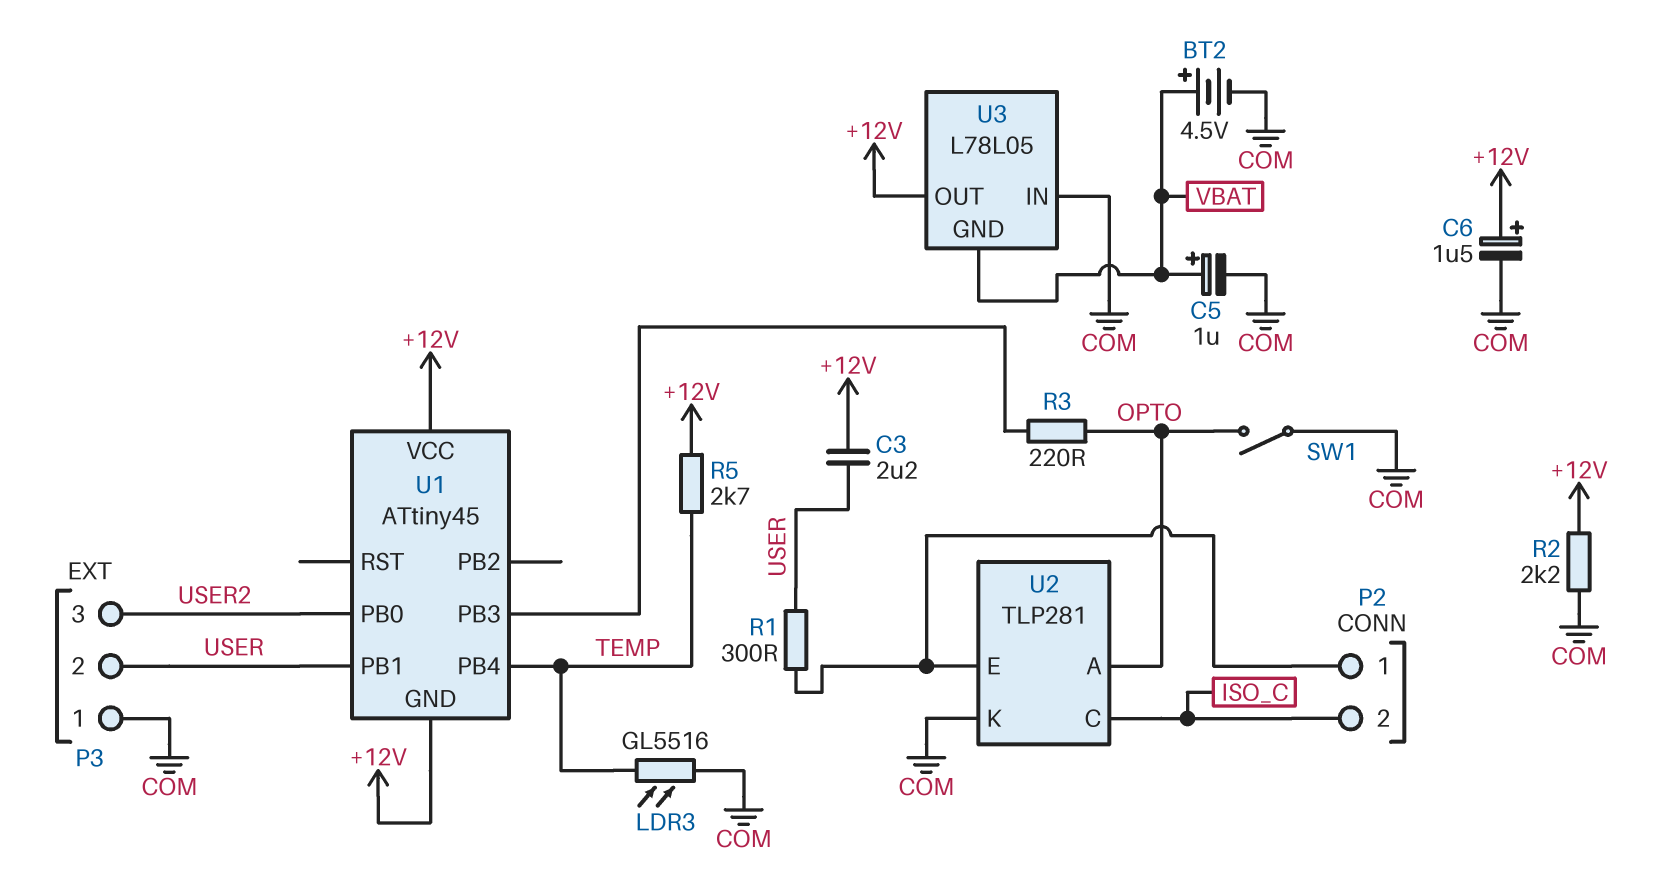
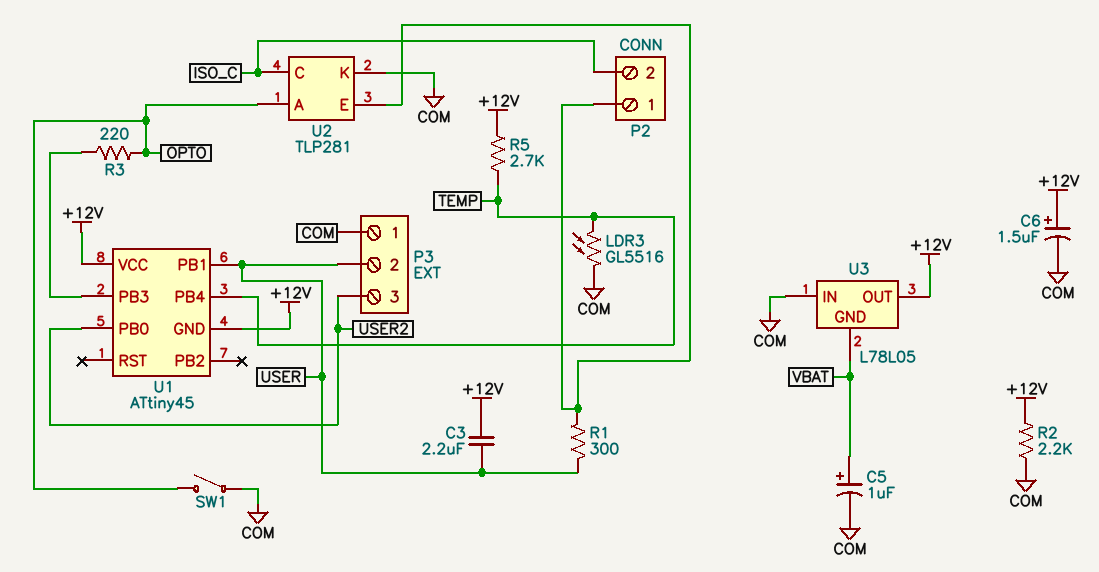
BT2: 4.5V (plus VBAT, minus COM) -> none

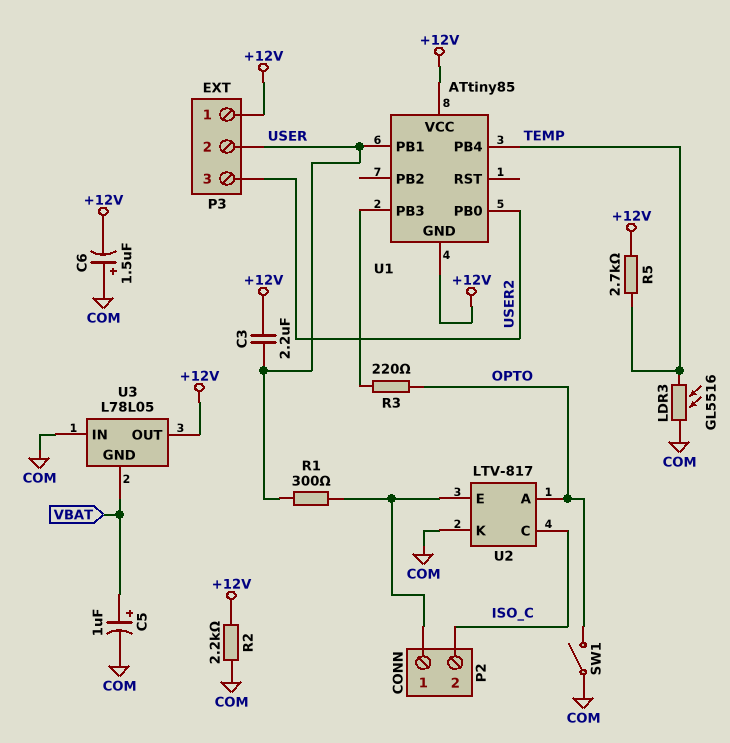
C6: 1.5uF (plus +12V, minus COM) -> 1.5uF (plus COM, minus +12V)
P3 pin 1: COM -> +12V
U1: ATtiny45 -> ATtiny85
U2: TLP281 -> LTV-817

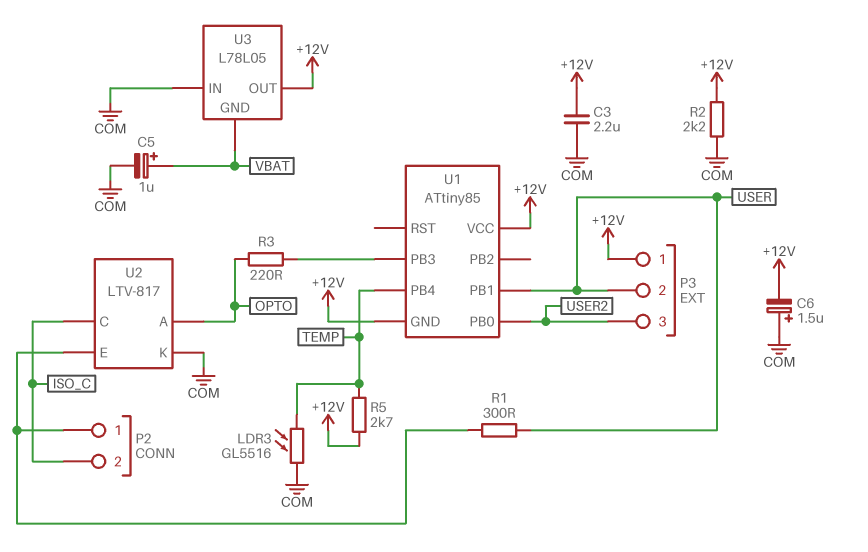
C3: 2.2uF (+12V, USER) -> 2.2uF (+12V, COM)
SW1: switch (COM, OPTO) -> none

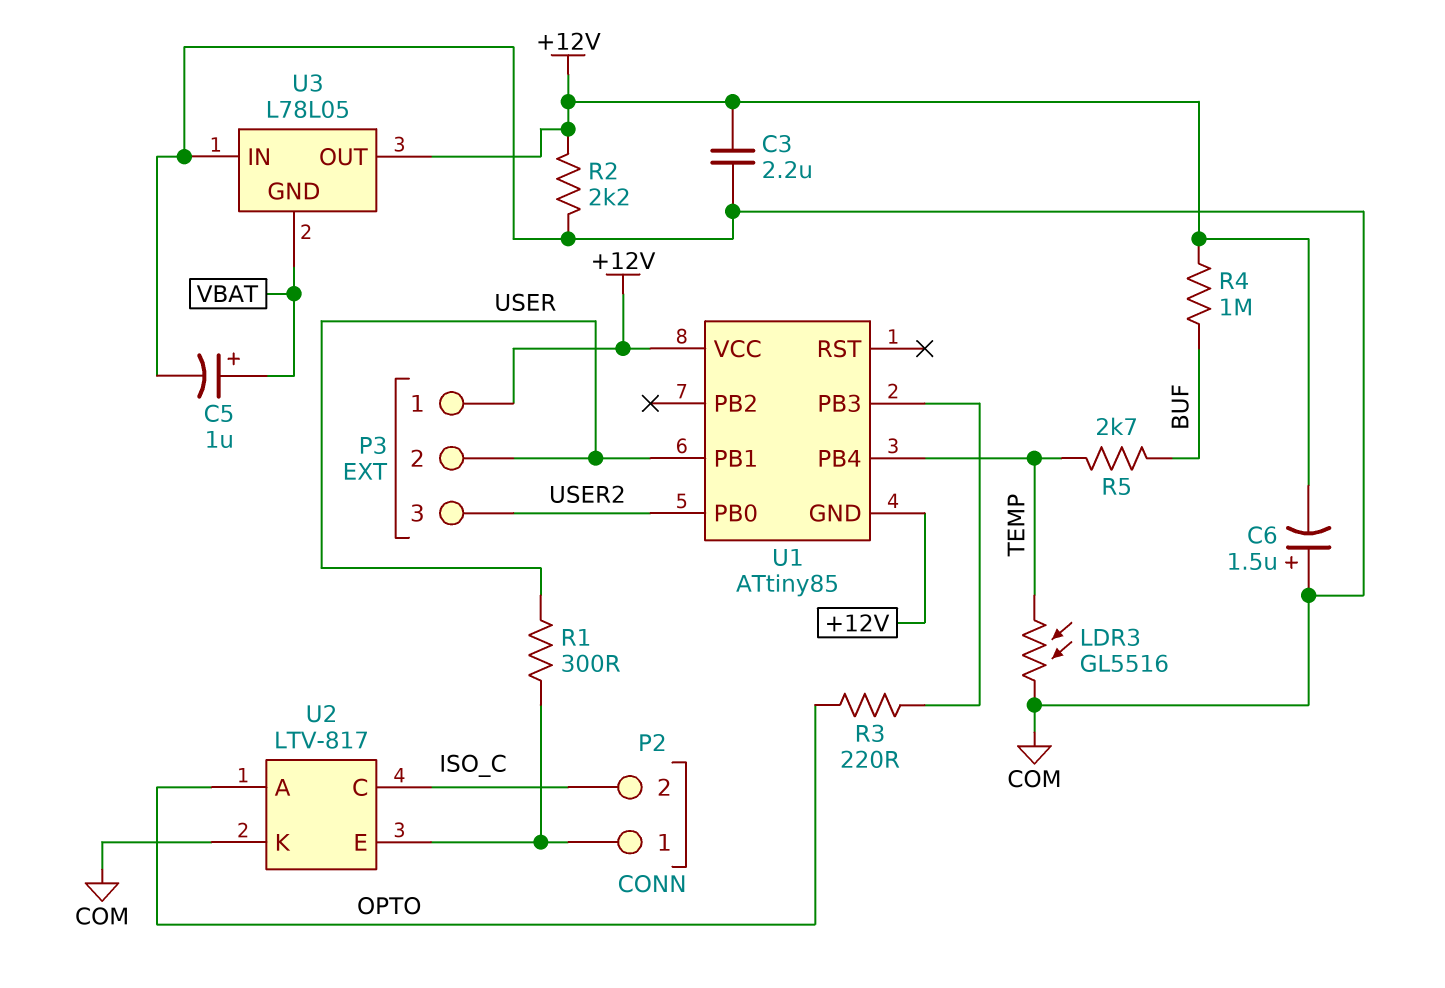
R4: none -> 1M (+12V, BUF)
R5: 2.7k (+12V, TEMP) -> 2.7k (BUF, TEMP)

